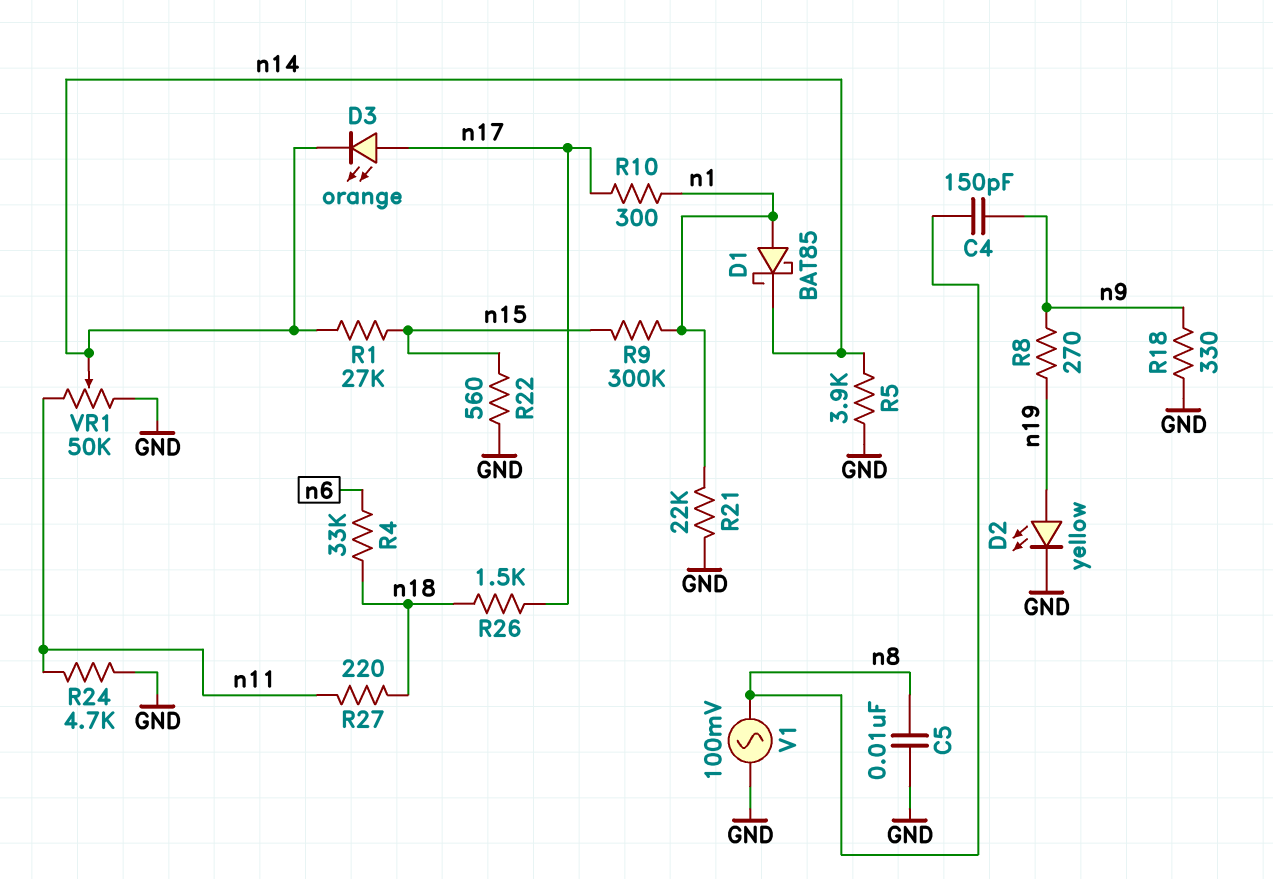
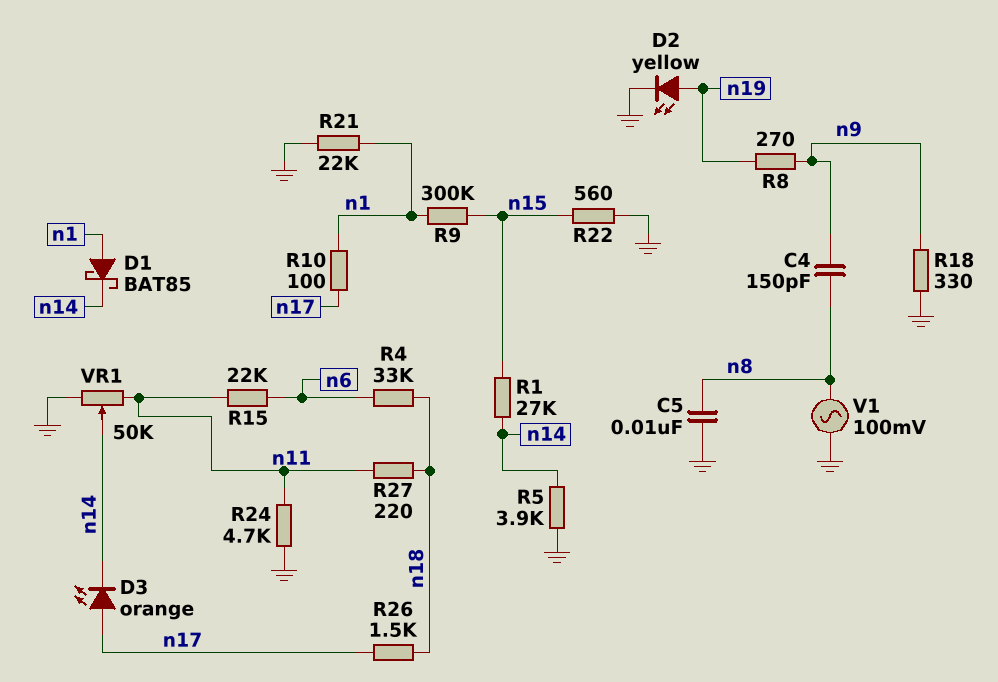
R10: 300 (n1, n17) -> 100 (n1, n17)
R15: none -> 22k (n6, n11)

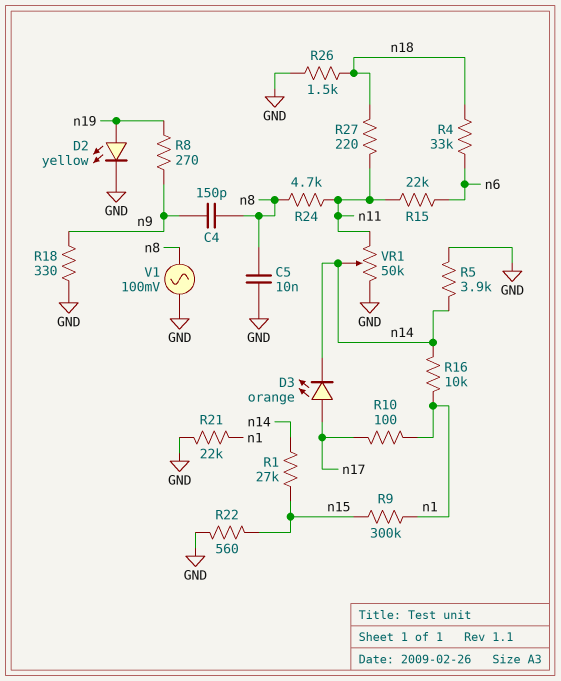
D1: schottky BAT85 (A n1, K n14) -> none
R16: none -> 10k (n1, n14)
R24: 4.7k (GND, n11) -> 4.7k (n8, n11)
R26: 1.5k (n17, n18) -> 1.5k (GND, n18)

